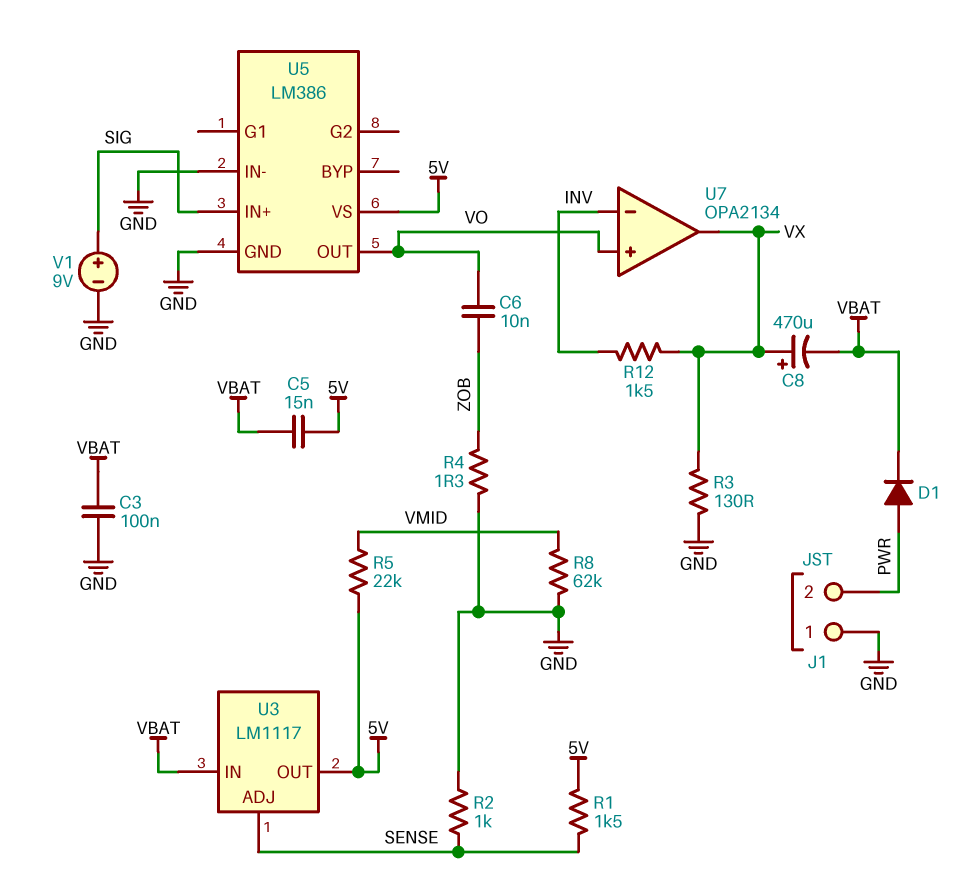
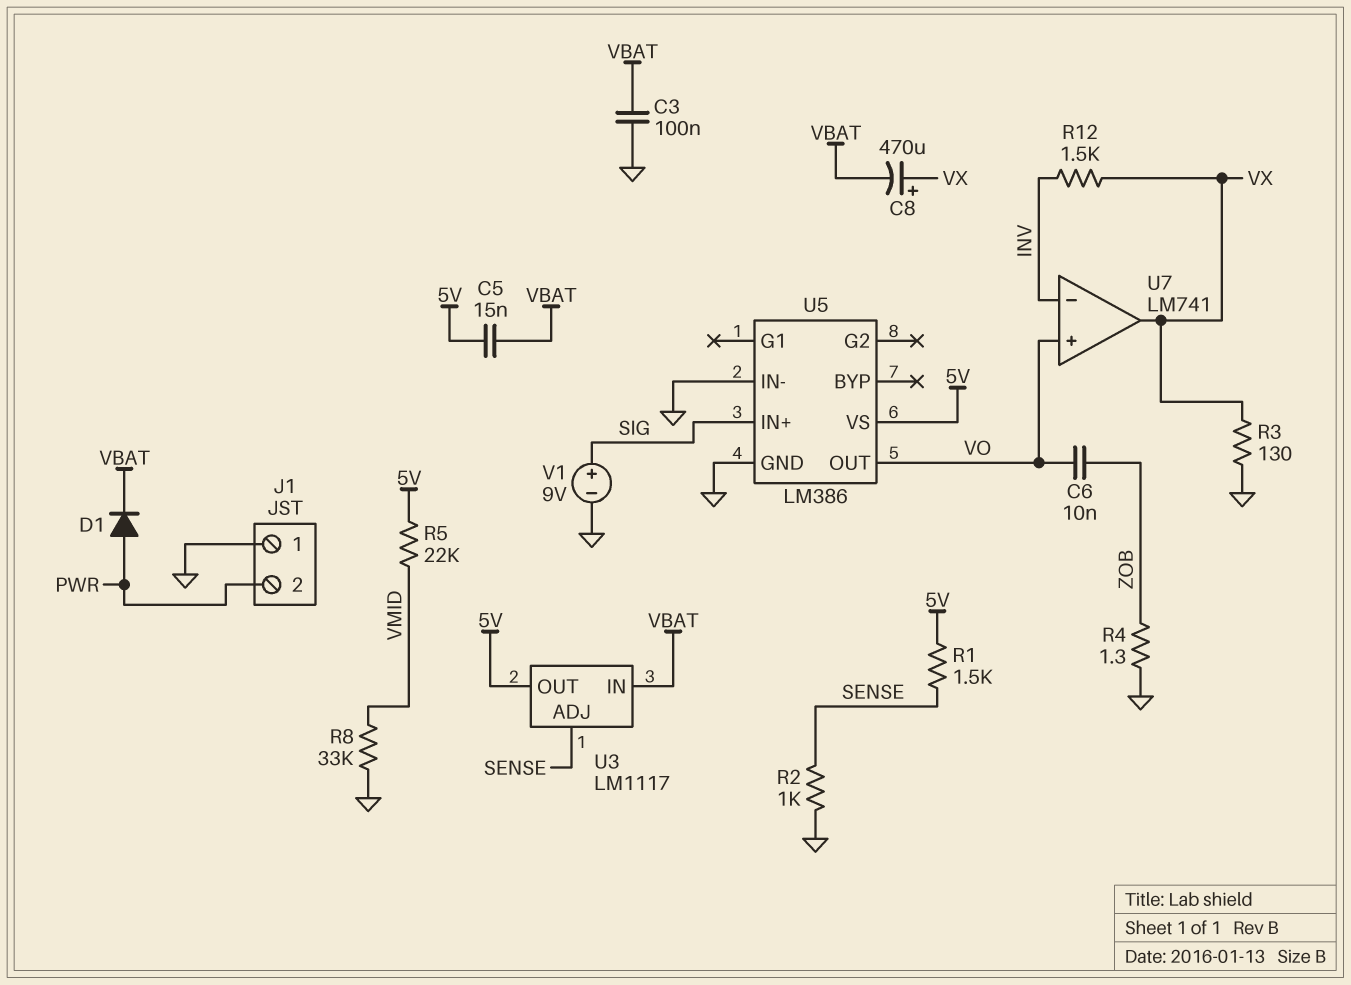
R8: 62k (GND, VMID) -> 33k (GND, VMID)
U7: OPA2134 -> LM741

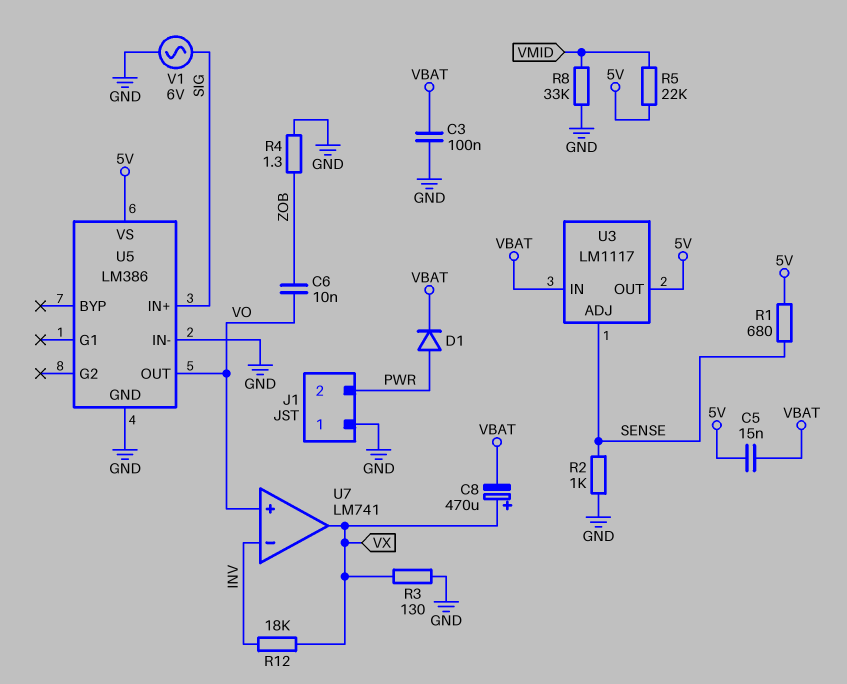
R1: 1.5k (5V, SENSE) -> 680 (5V, SENSE)
R12: 1.5k (INV, VX) -> 18k (INV, VX)
V1: 9V (plus SIG, minus GND) -> AC 6V (GND, SIG)

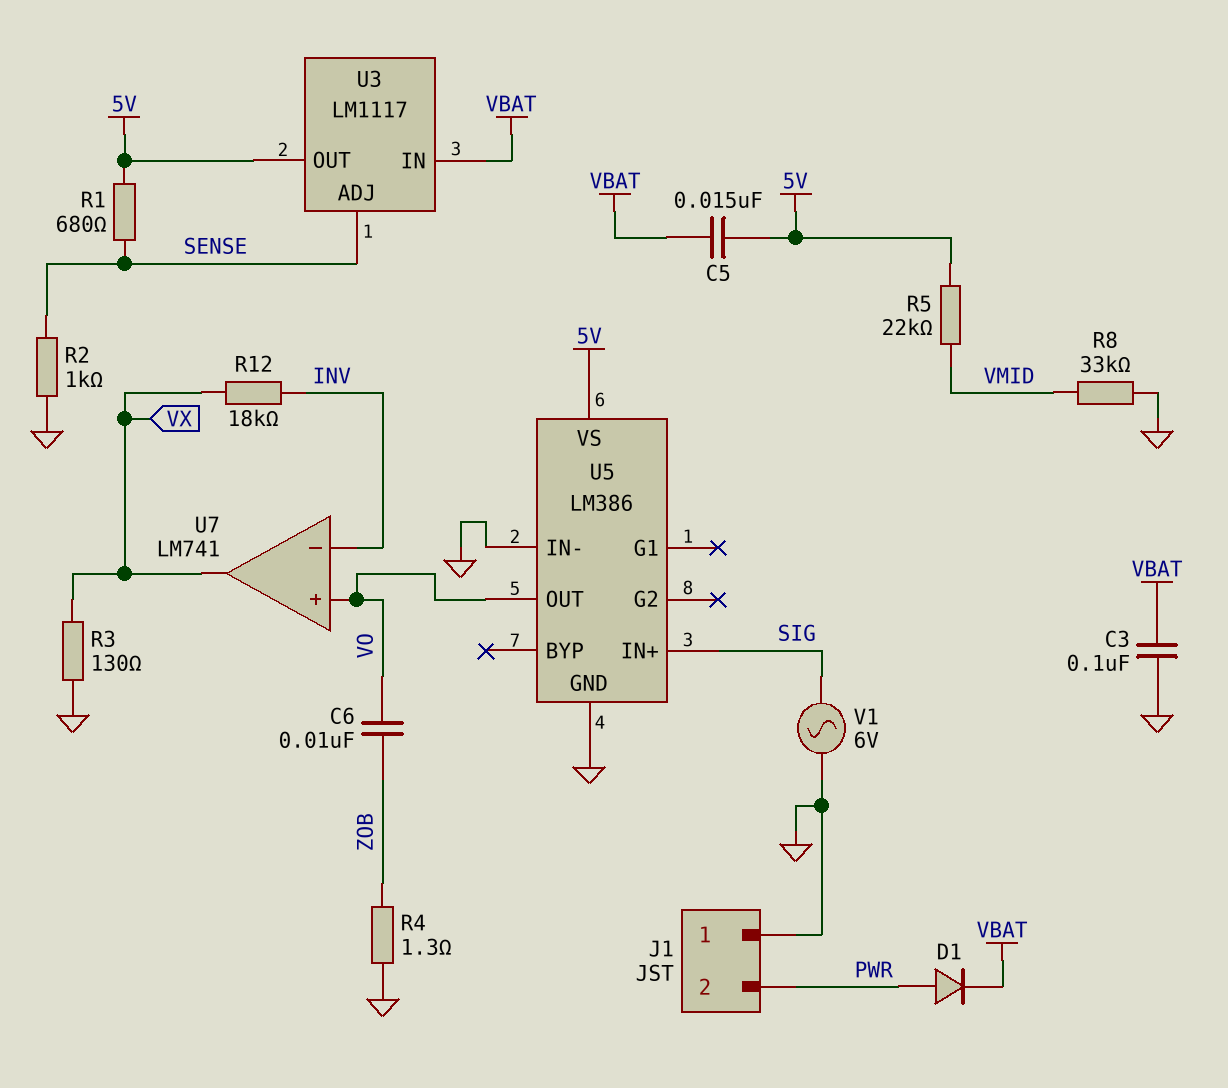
C8: 470uF (plus VX, minus VBAT) -> none

